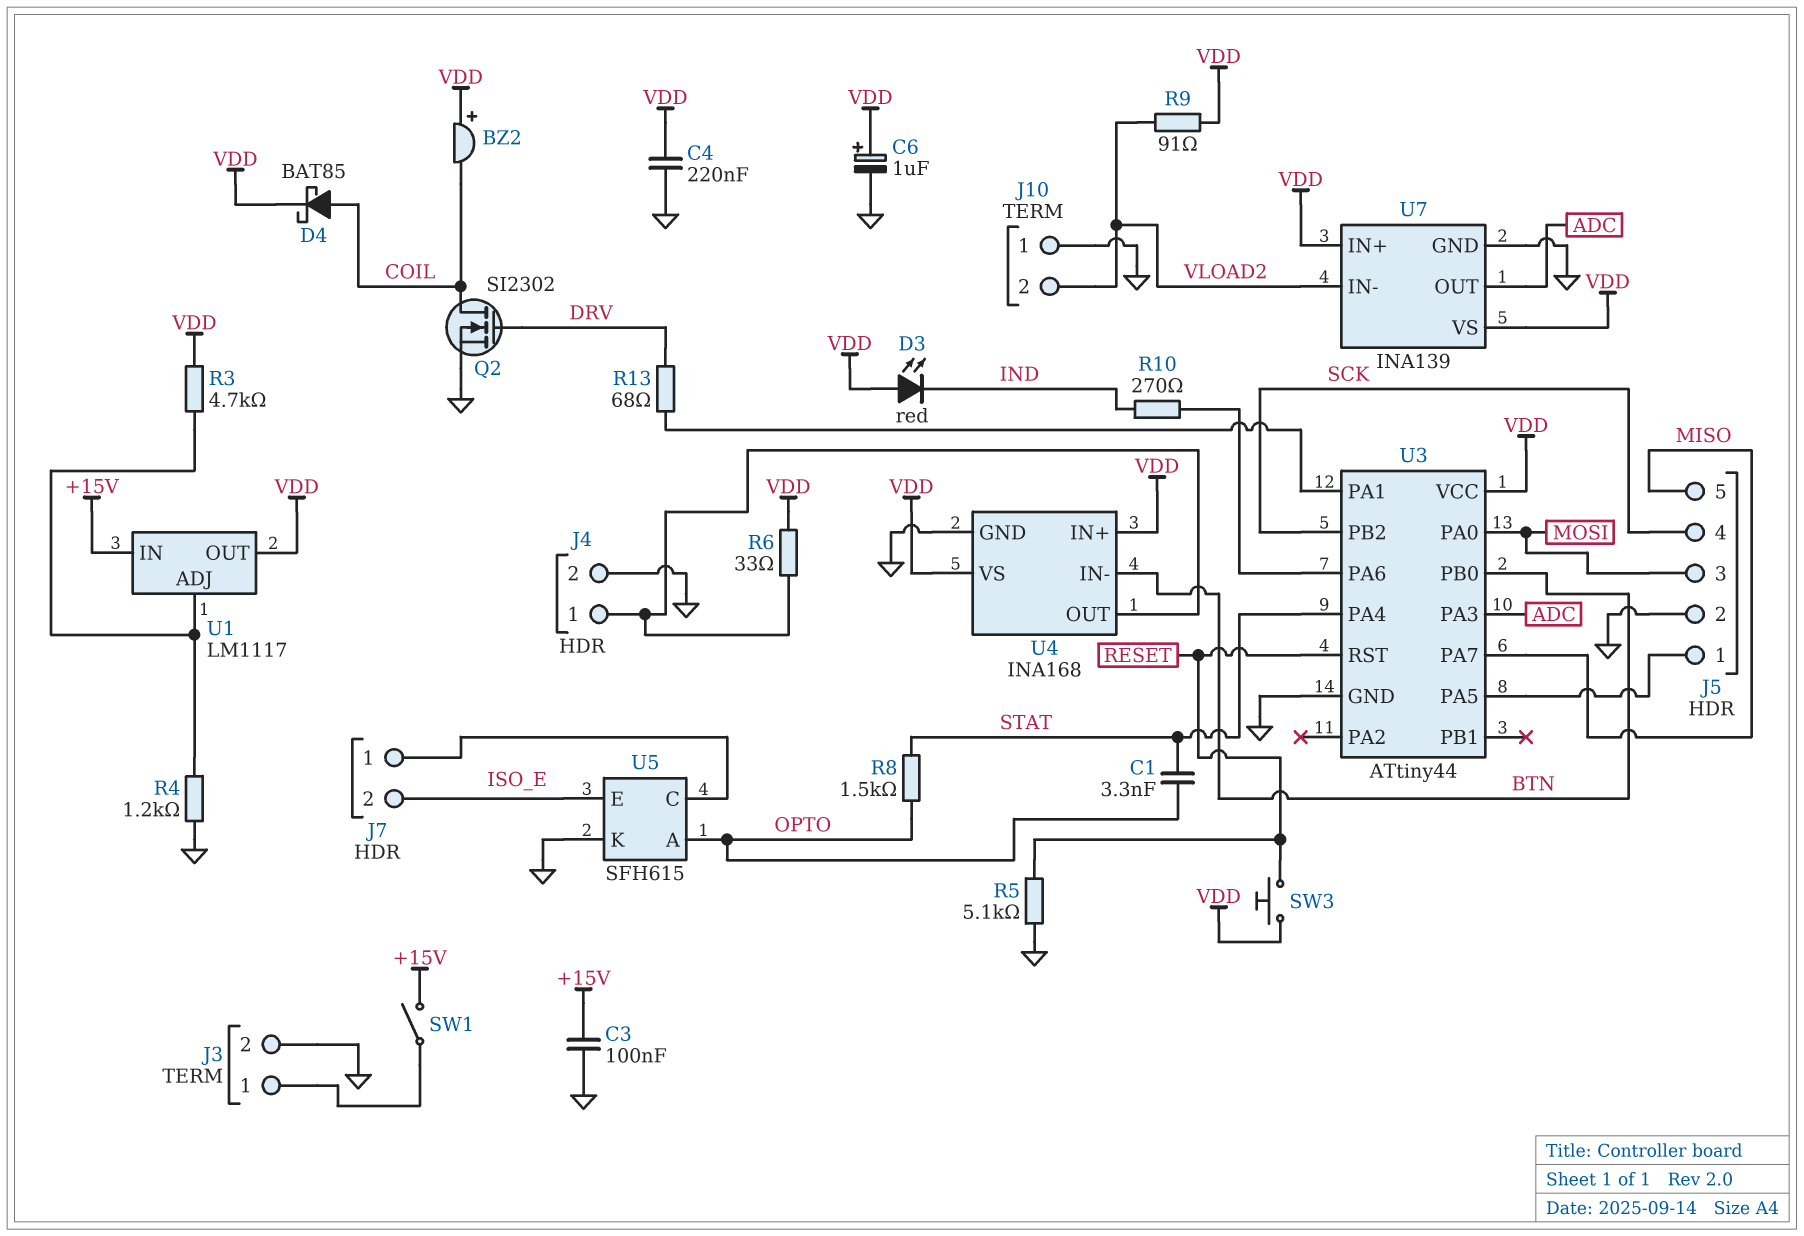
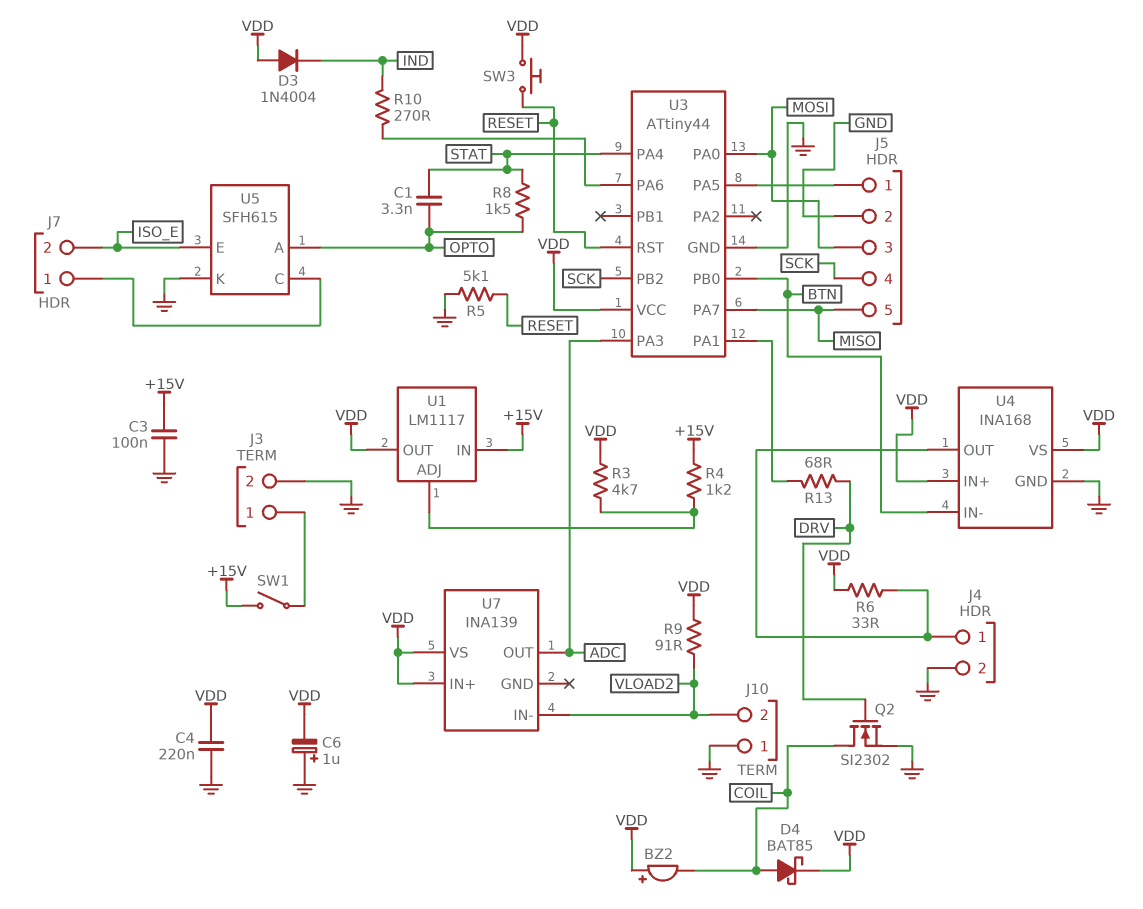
C6: 1uF (plus VDD, minus GND) -> 1uF (plus GND, minus VDD)
D3: LED red (A VDD, K IND) -> diode 1N4004 (A VDD, K IND)
R4: 1.2k (GND, U1/ADJ) -> 1.2k (+15V, U1/ADJ)
U7 pin GND: GND -> none

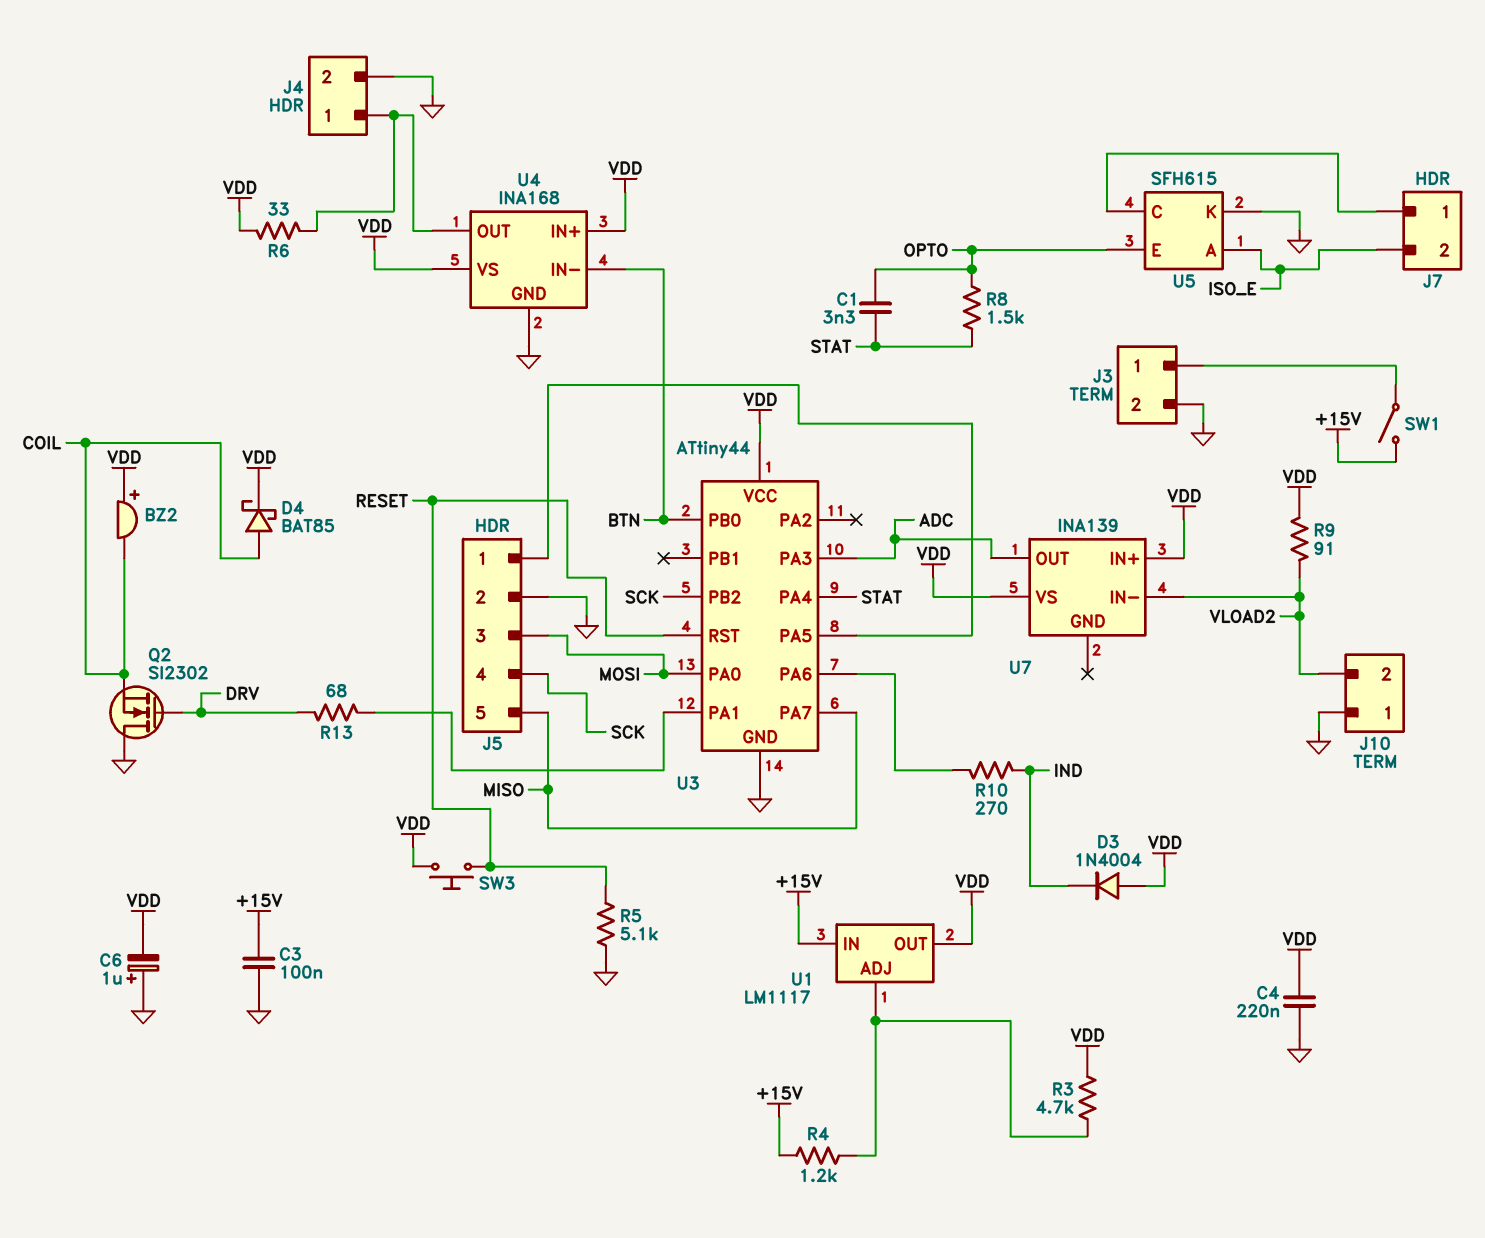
Q2: NMOS SI2302 (G DRV, D COIL, S GND) -> NMOS SI2302 (G DRV, D GND, S COIL)
U5 pin A: OPTO -> ISO_E
U5 pin E: ISO_E -> OPTO

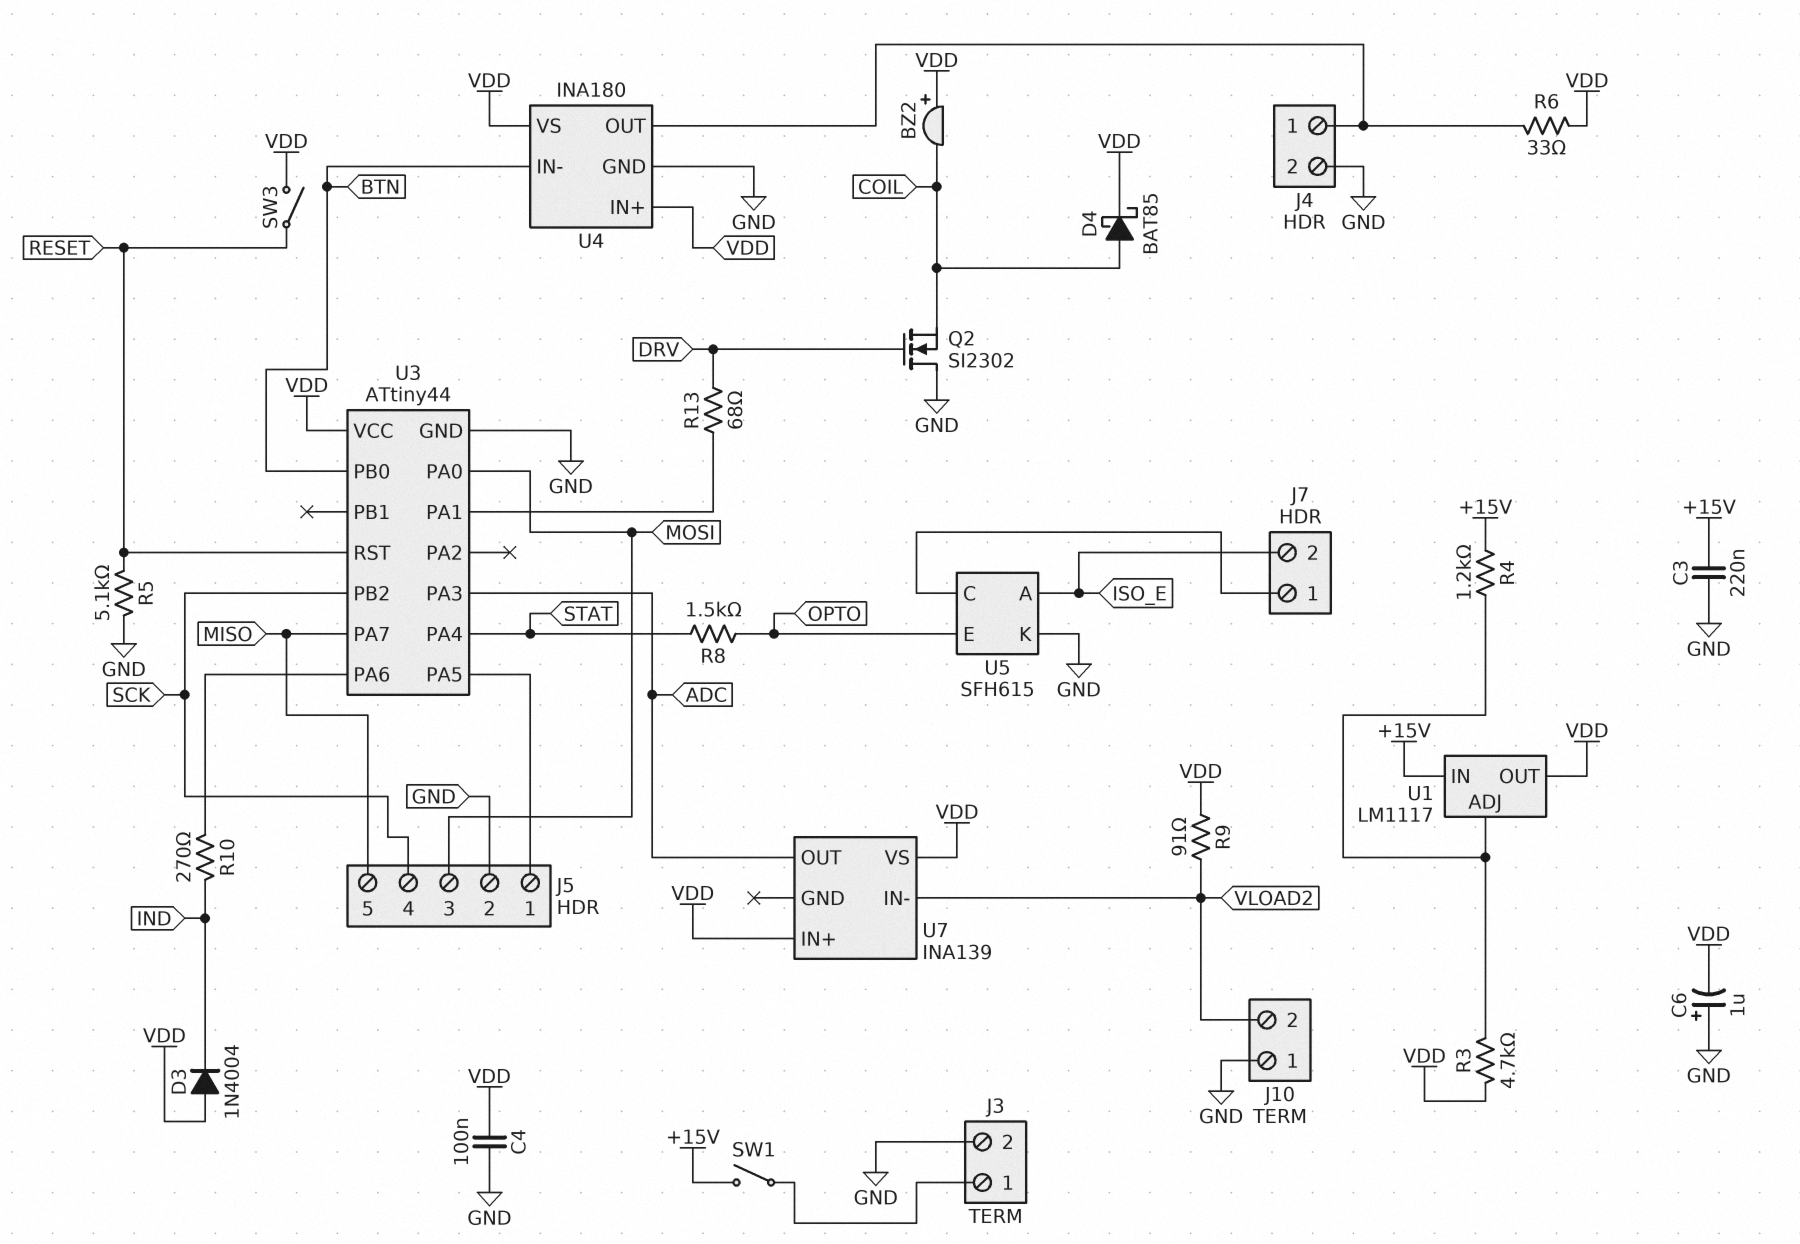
C1: 3.3nF (OPTO, STAT) -> none
C3: 100nF (+15V, GND) -> 220nF (+15V, GND)
C4: 220nF (GND, VDD) -> 100nF (GND, VDD)
SW3: button (RESET, VDD) -> switch (RESET, VDD)
U4: INA168 -> INA180

